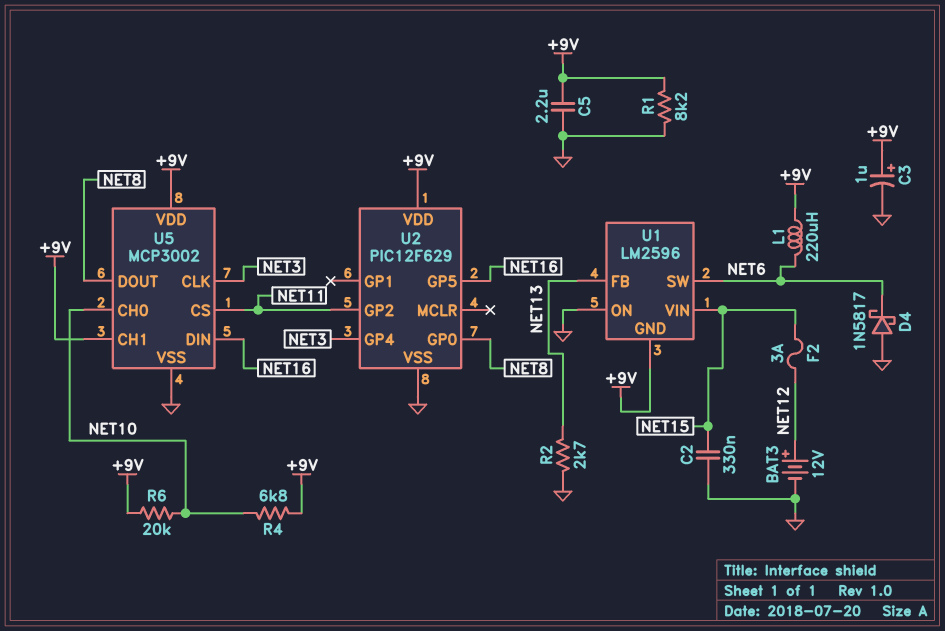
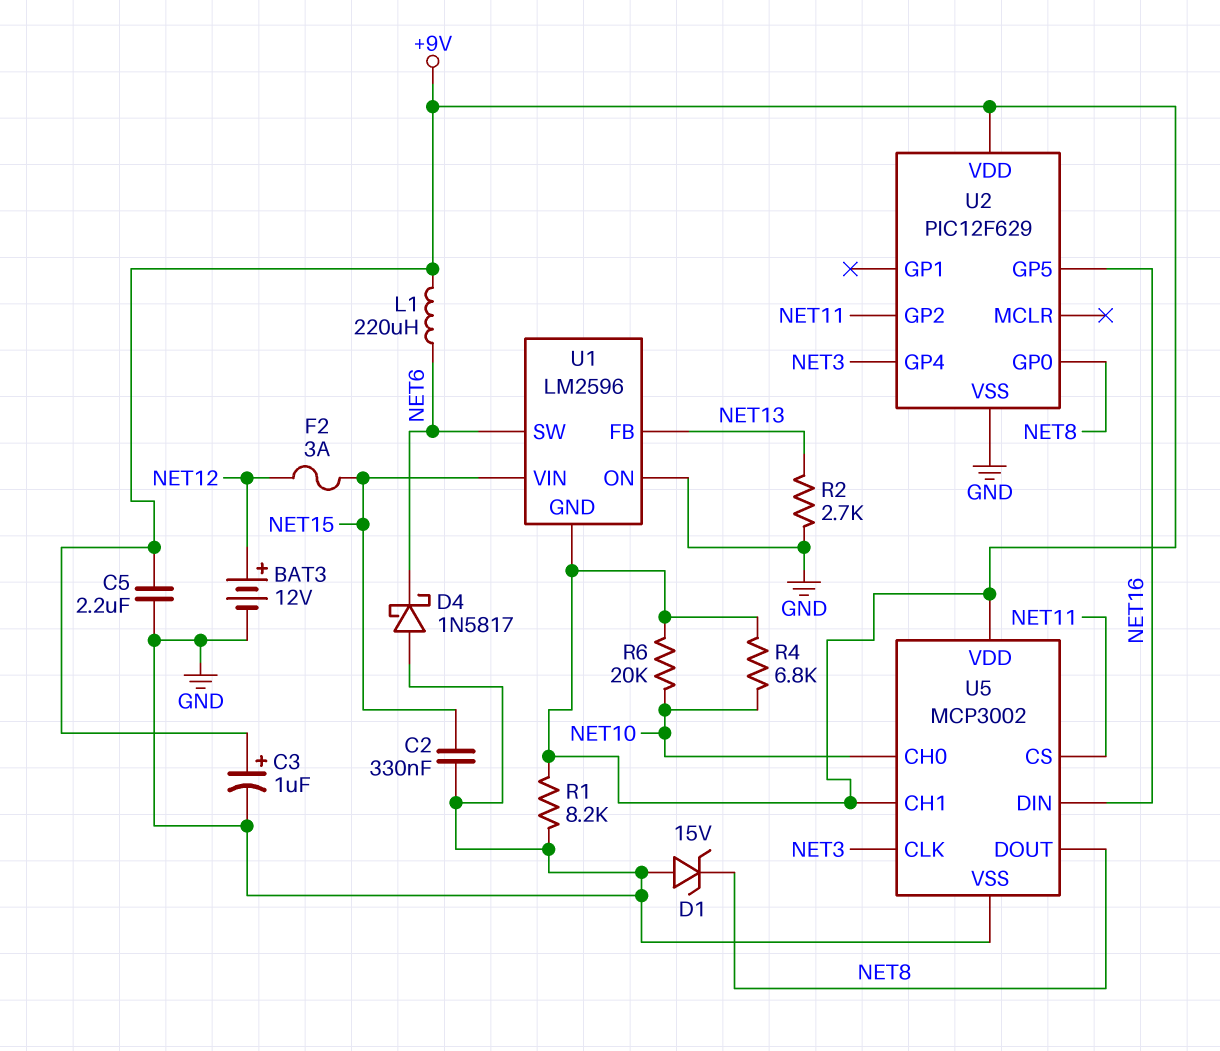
D1: none -> zener 15V (A GND, K NET8)

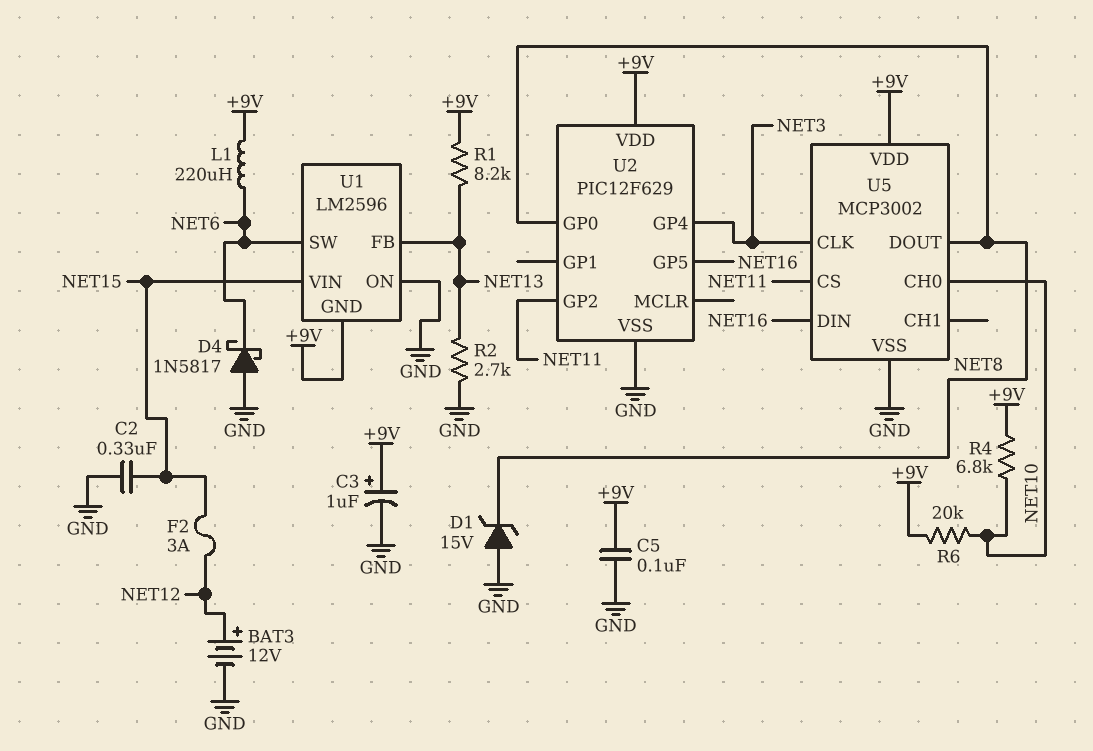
C5: 2.2uF (+9V, GND) -> 100nF (+9V, GND)
R1: 8.2k (+9V, GND) -> 8.2k (+9V, NET13)
U5 pin CH1: +9V -> none

